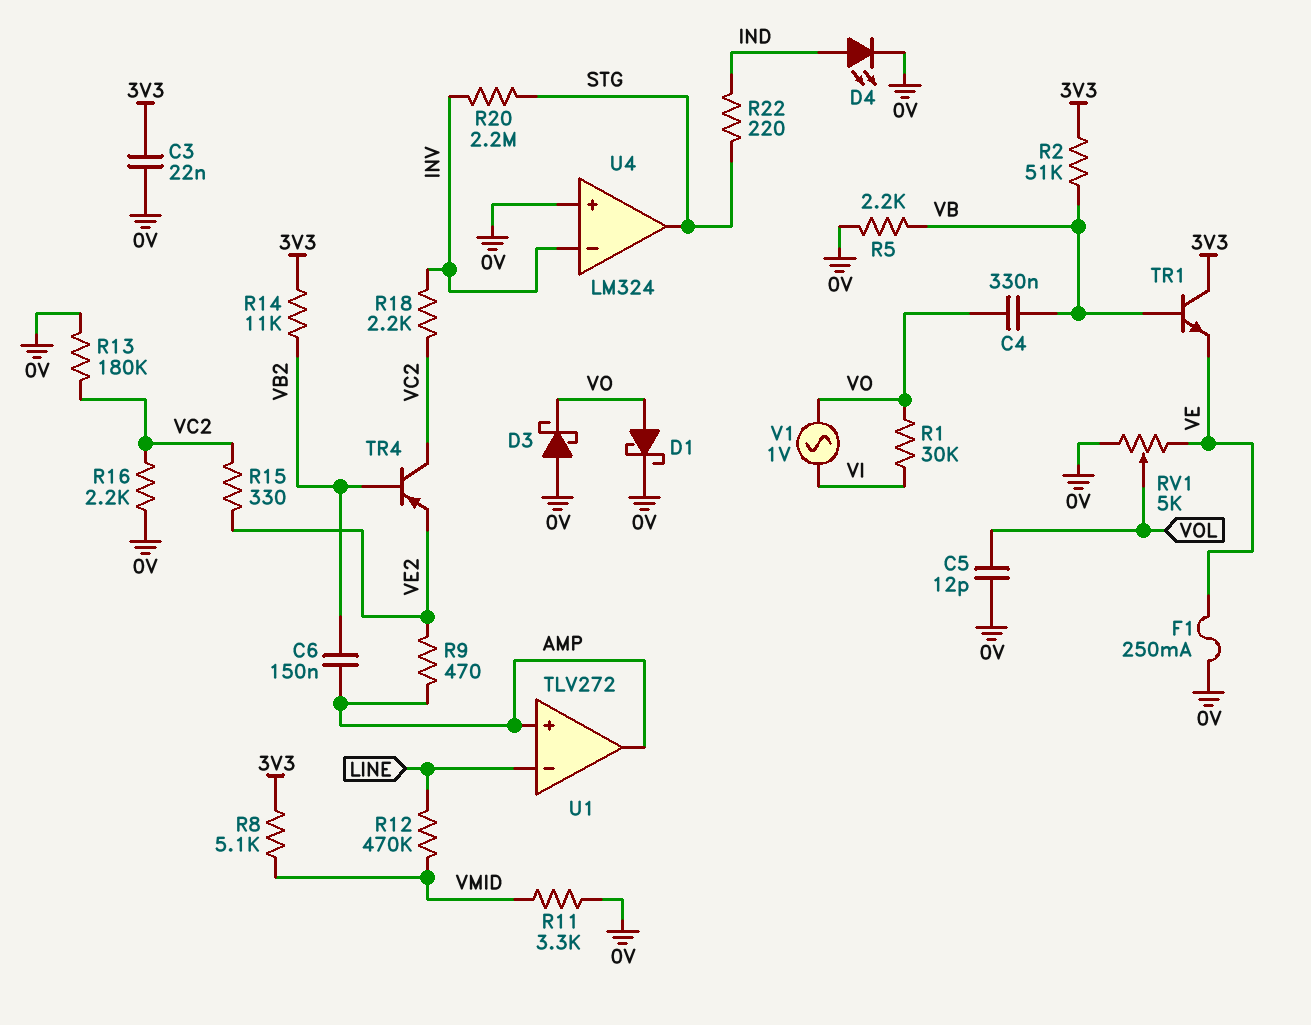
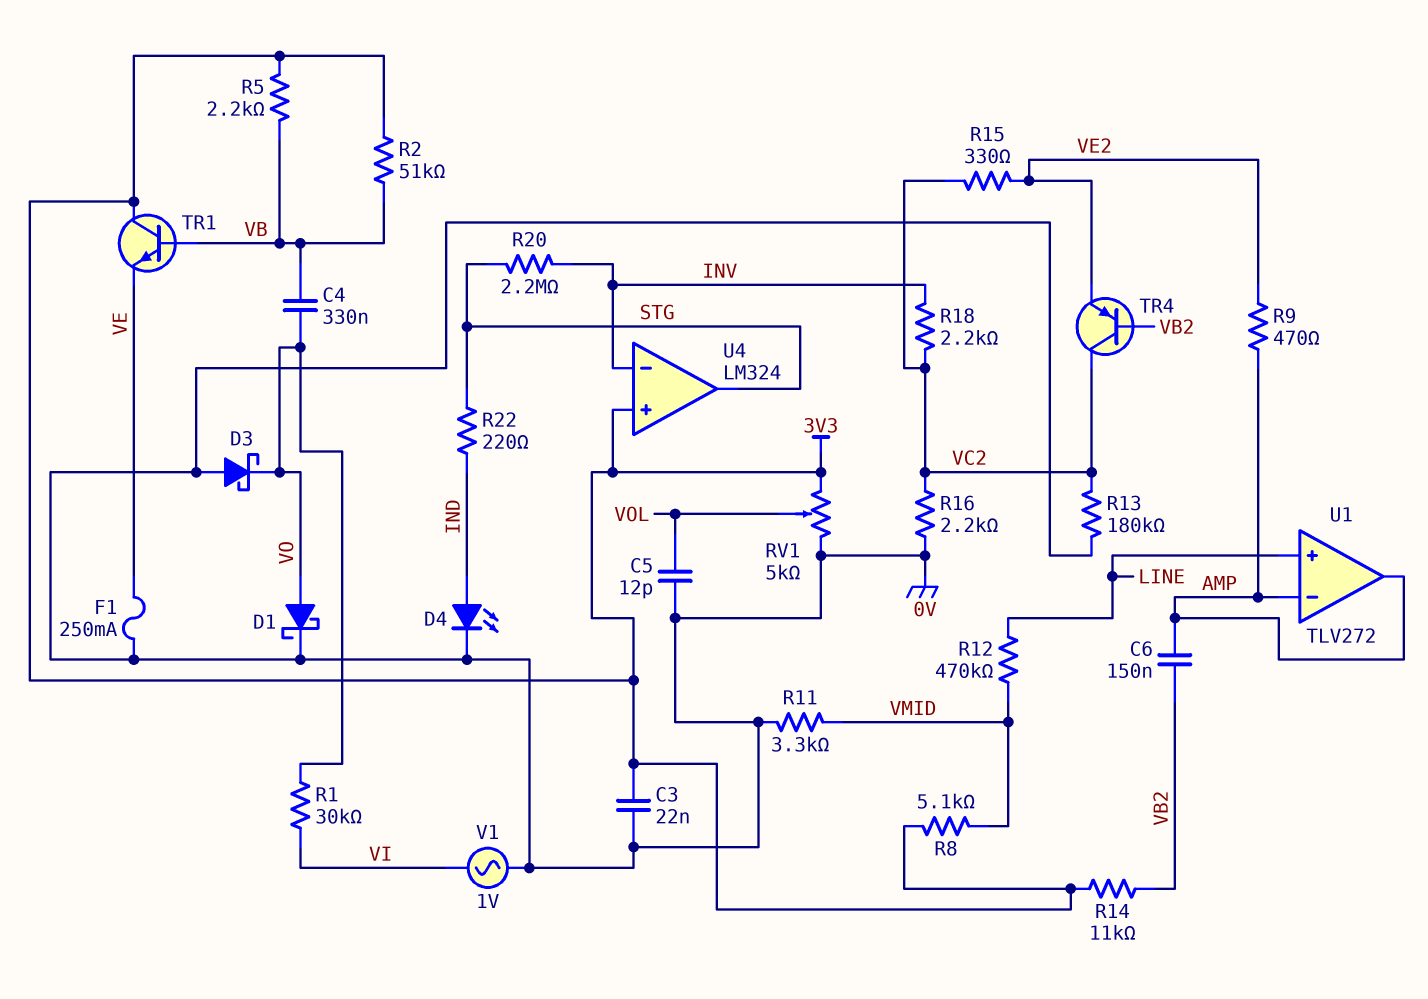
R5: 2.2k (0V, VB) -> 2.2k (3V3, VB)
RV1: 5k (0V, VE, wiper VOL) -> 5k (0V, 3V3, wiper VOL)
U1 pin in+: AMP -> LINE
U1 pin in-: LINE -> AMP
U4 pin in+: 0V -> 3V3
V1: AC 1V (VI, VO) -> AC 1V (0V, VI)

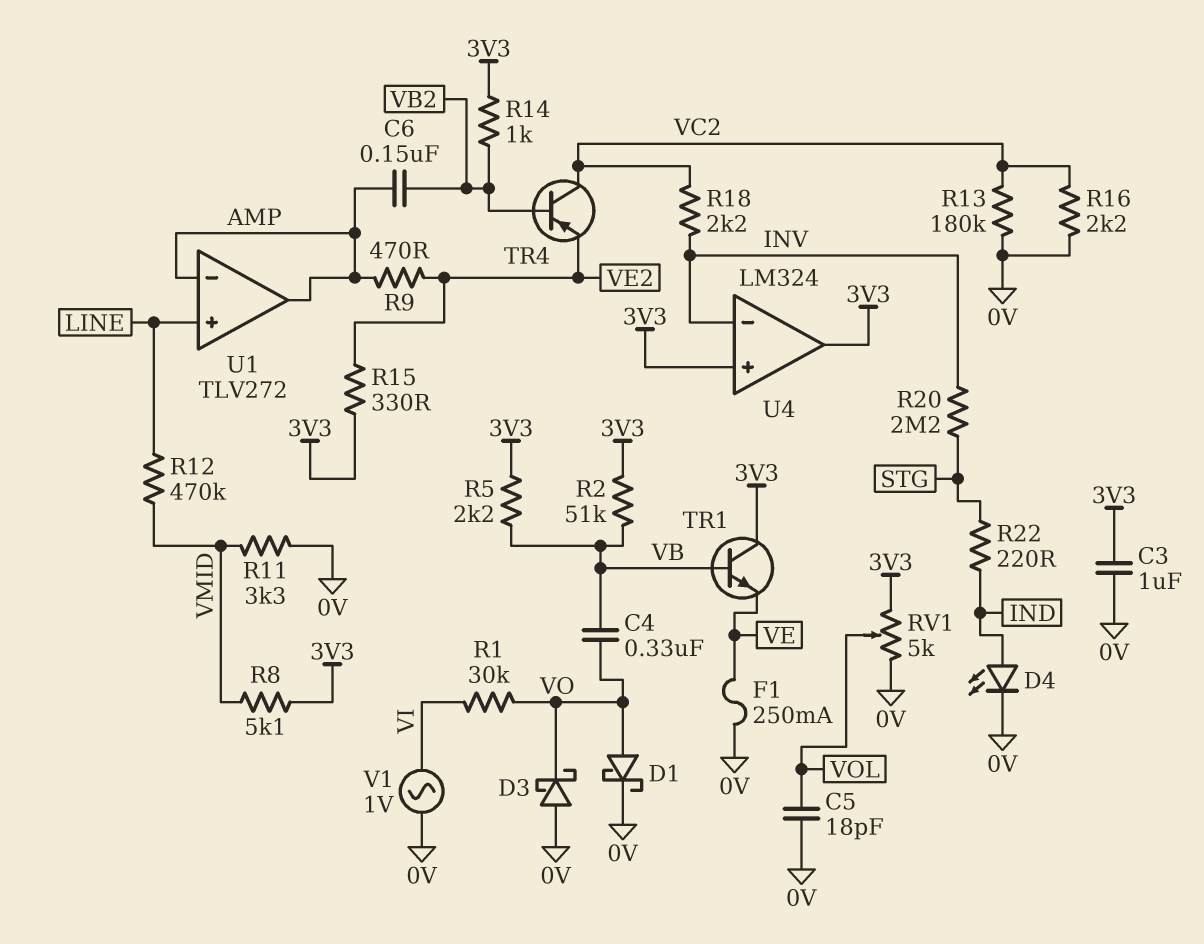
C3: 22nF (0V, 3V3) -> 1uF (0V, 3V3)
C5: 12pF (0V, VOL) -> 18pF (0V, VOL)
R14: 11k (3V3, VB2) -> 1k (3V3, VB2)
R15: 330 (VC2, VE2) -> 330 (3V3, VE2)
U4 pin out: STG -> 3V3

